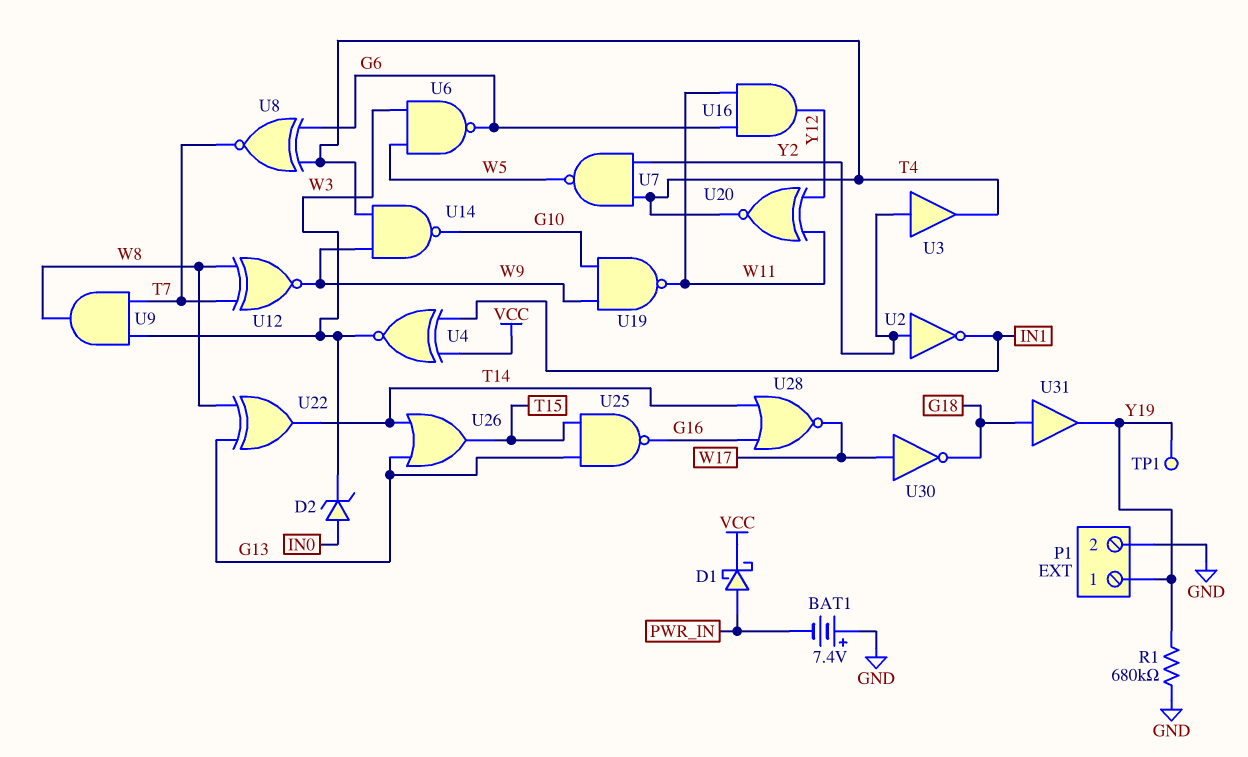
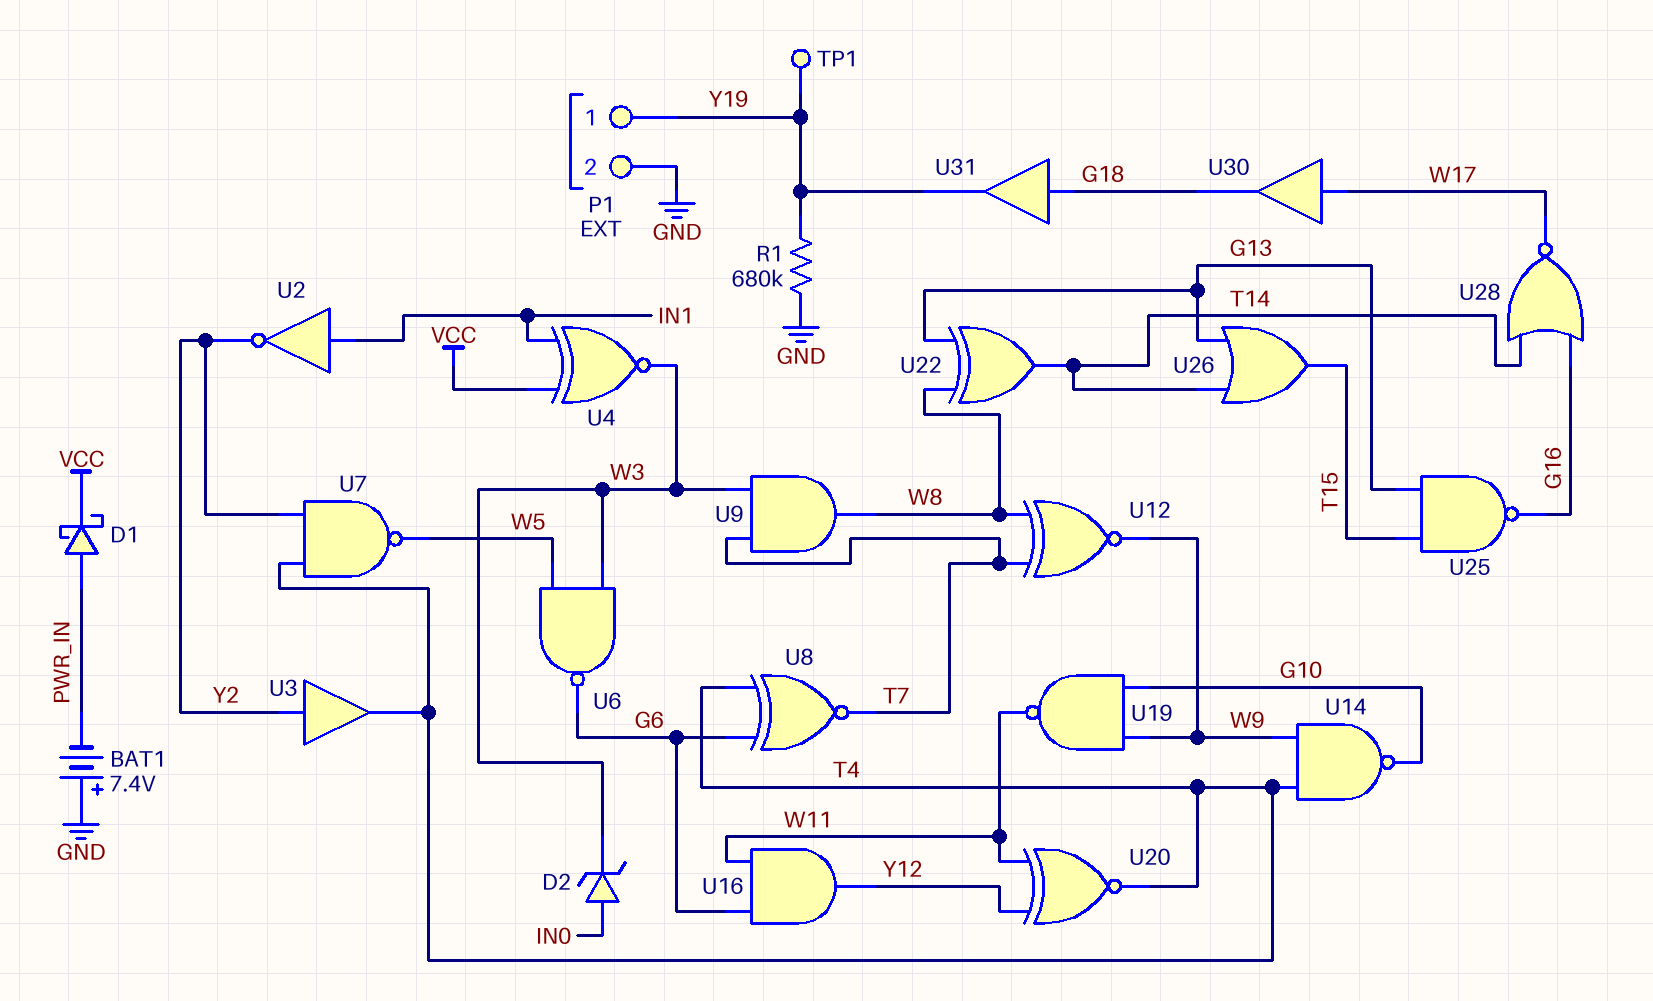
U2: NOT (in Y2, out IN1) -> NOT (in IN1, out Y2)
U30: NOT (in W17, out G18) -> buffer (in W17, out G18)

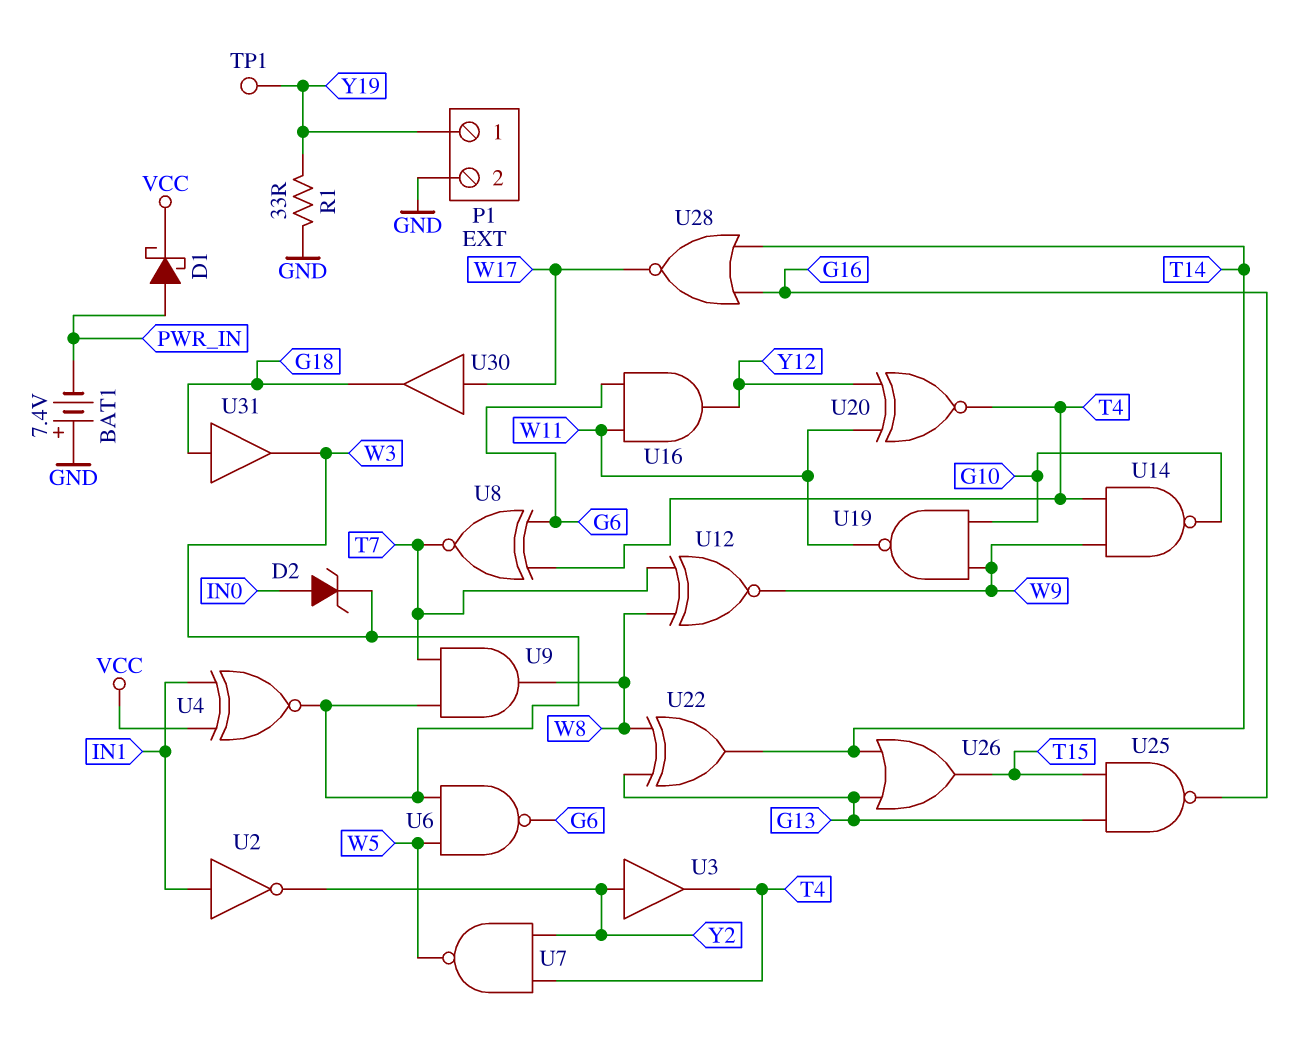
R1: 680k (GND, Y19) -> 33 (GND, Y19)
U31: buffer (in G18, out Y19) -> buffer (in G18, out W3)

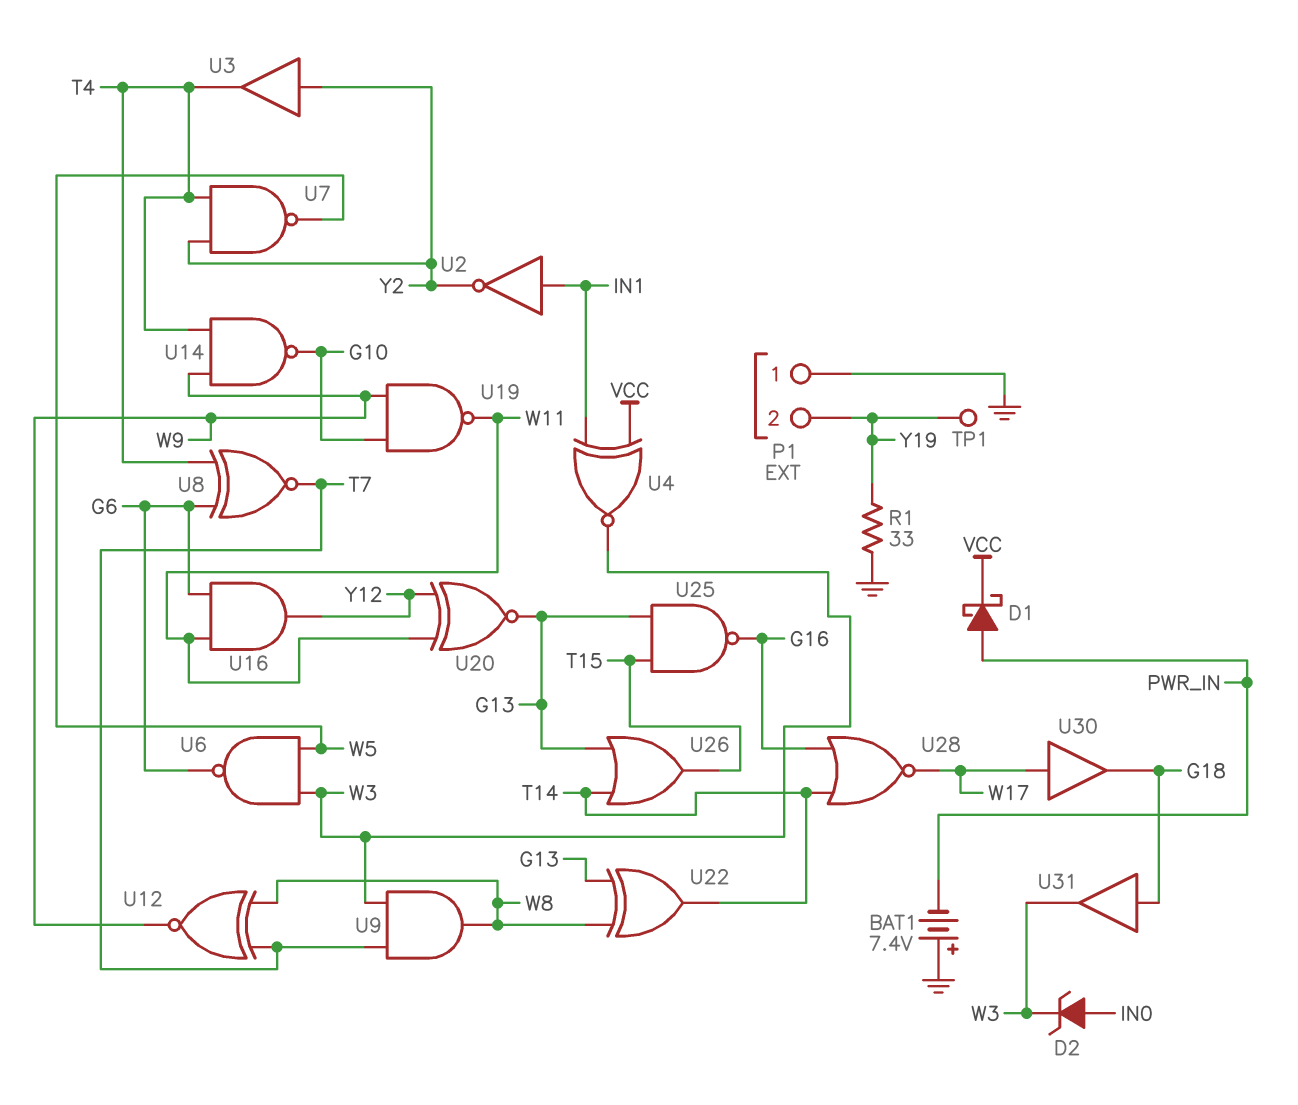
P1 pin 1: Y19 -> GND
P1 pin 2: GND -> Y19
U20: XNOR (in W11, in Y12, out T4) -> XNOR (in W11, in Y12, out G13)

